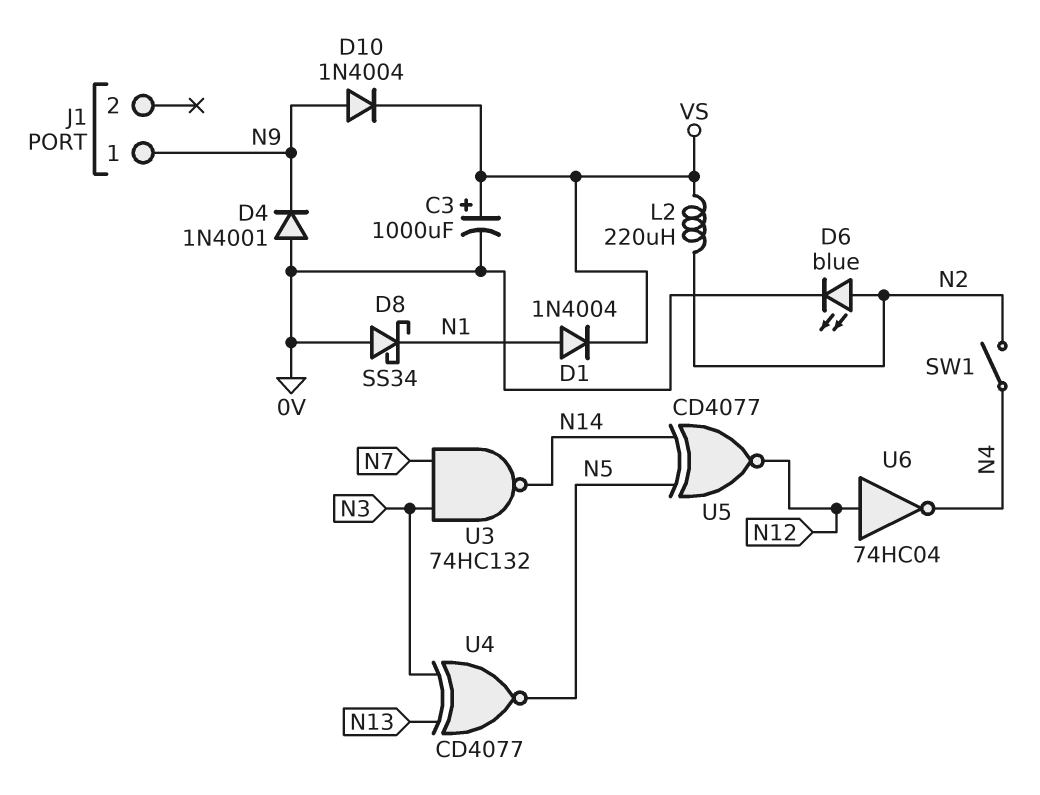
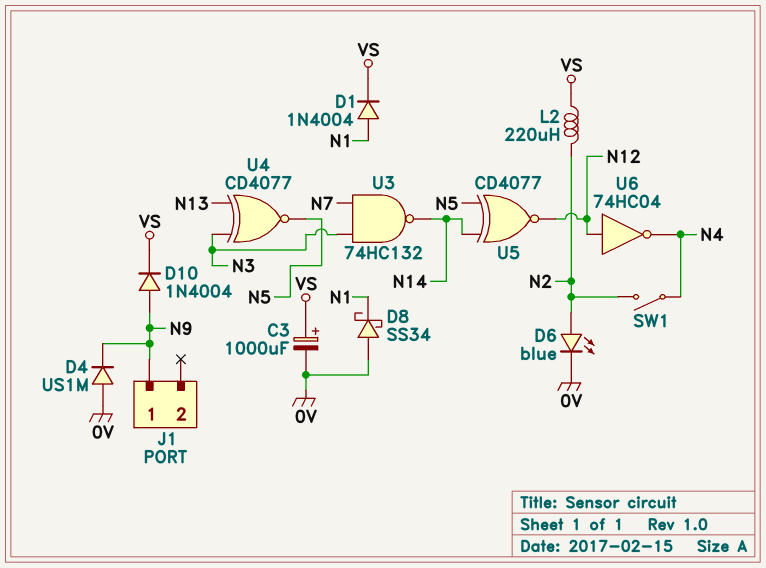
D4: diode 1N4001 (A 0V, K N9) -> diode US1M (A 0V, K N9)

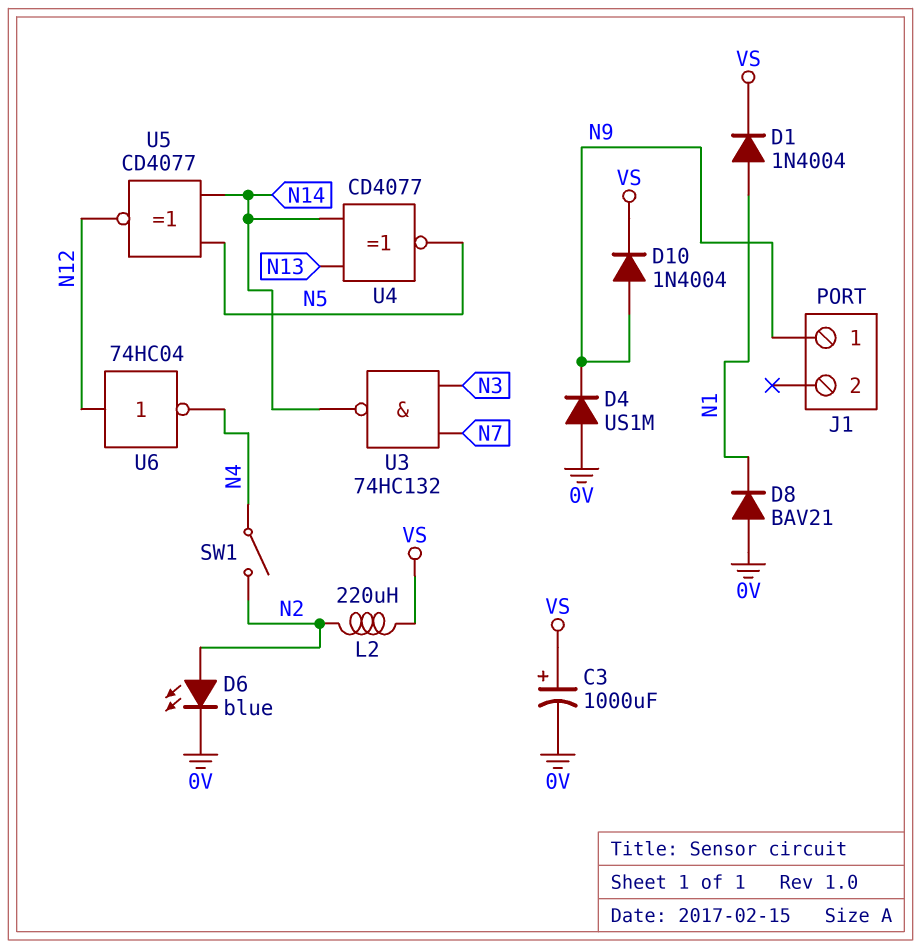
D8: schottky SS34 (A 0V, K N1) -> diode BAV21 (A 0V, K N1)
U4: XNOR CD4077 (in N3, in N13, out N5) -> XNOR CD4077 (in N13, in N14, out N5)

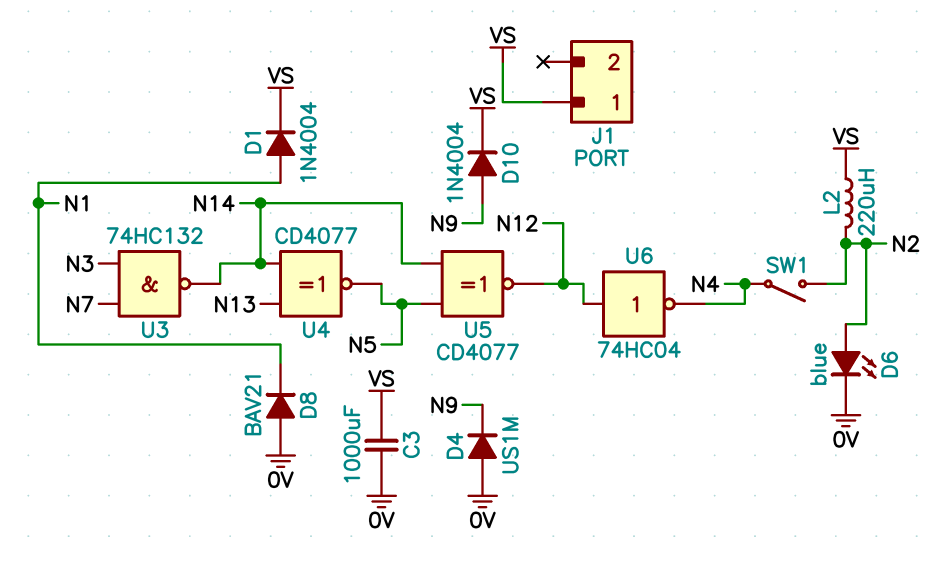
C3: 1000uF (plus VS, minus 0V) -> 1000uF (0V, VS)
J1 pin 1: N9 -> VS

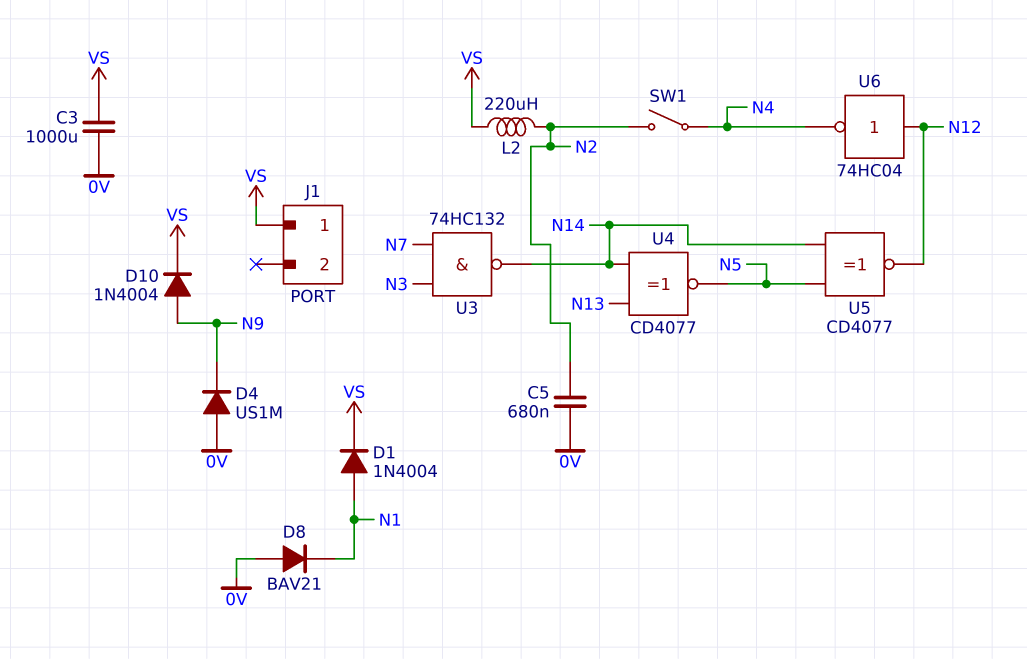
C5: none -> 680nF (0V, N2)
D6: LED blue (A N2, K 0V) -> none

